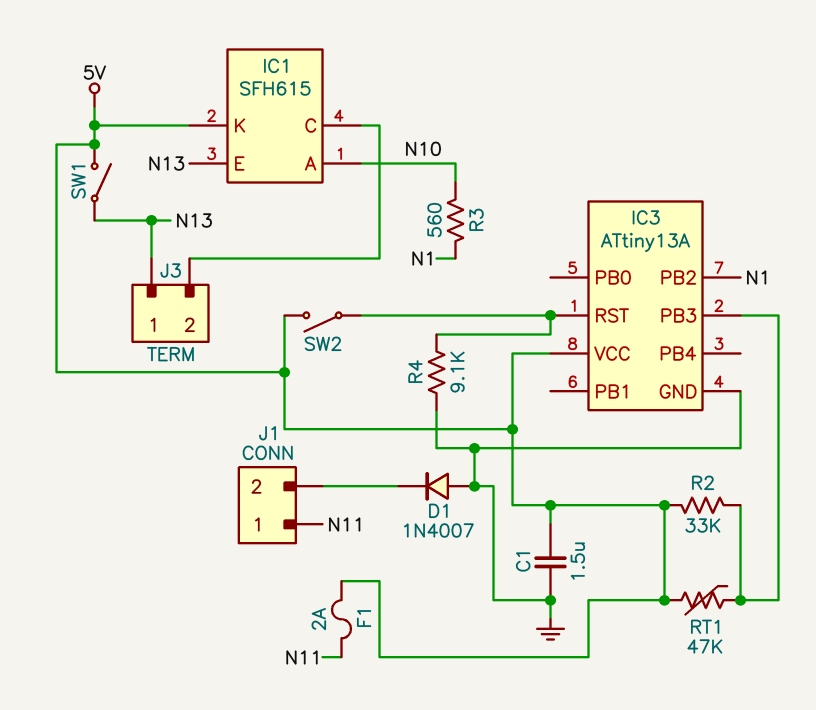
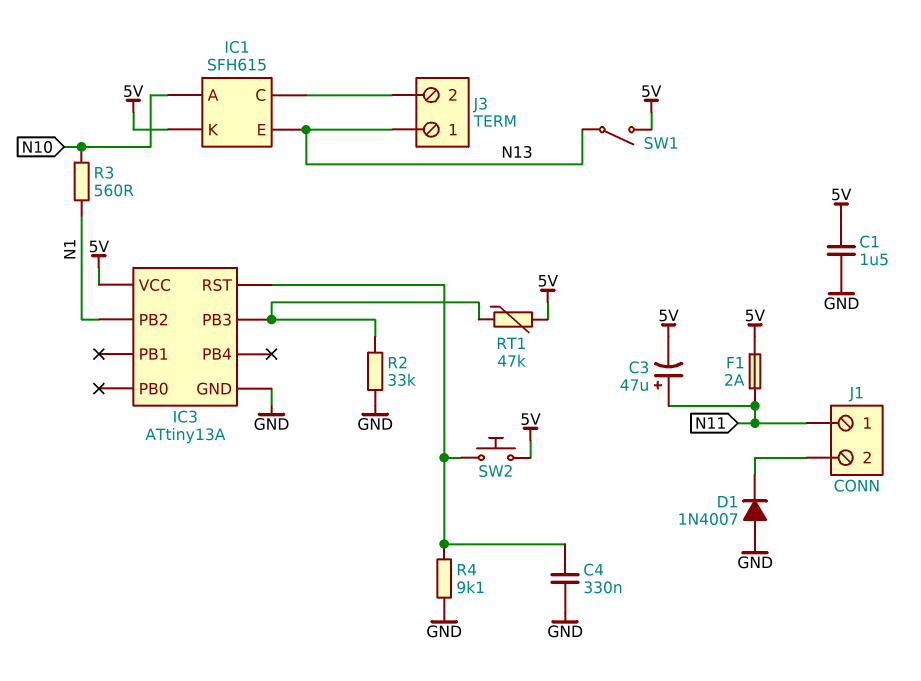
C3: none -> 47uF (plus N11, minus 5V)
C4: none -> 330nF (GND, IC3/RST)
R2: 33k (5V, IC3/PB3) -> 33k (GND, IC3/PB3)
SW2: switch (5V, IC3/RST) -> button (5V, IC3/RST)

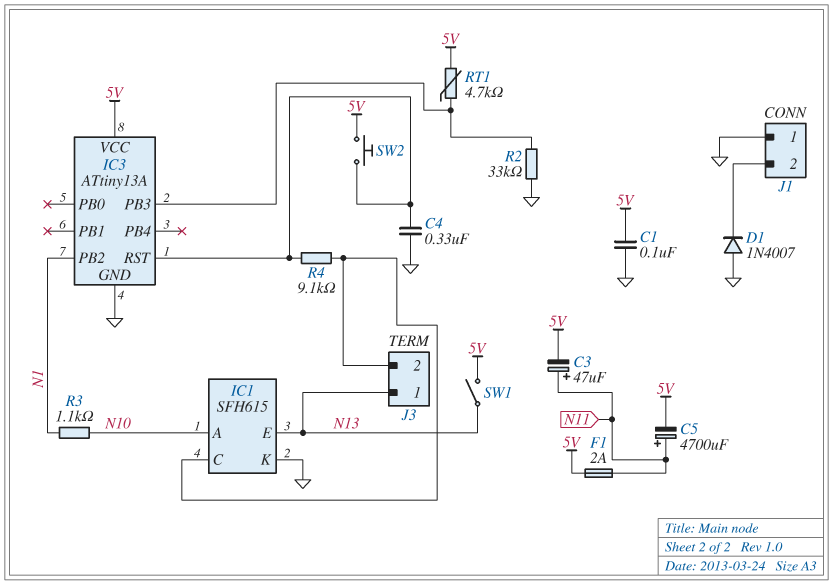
C1: 1.5uF (5V, GND) -> 100nF (5V, GND)
C5: none -> 4700uF (plus N11, minus 5V)
IC1 pin K: 5V -> GND
J1 pin 1: N11 -> GND
R3: 560 (N1, N10) -> 1.1k (N1, N10)
R4: 9.1k (GND, IC3/RST) -> 9.1k (IC1/C, IC3/RST)
RT1: 47k (5V, IC3/PB3) -> 4.7k (5V, IC3/PB3)

